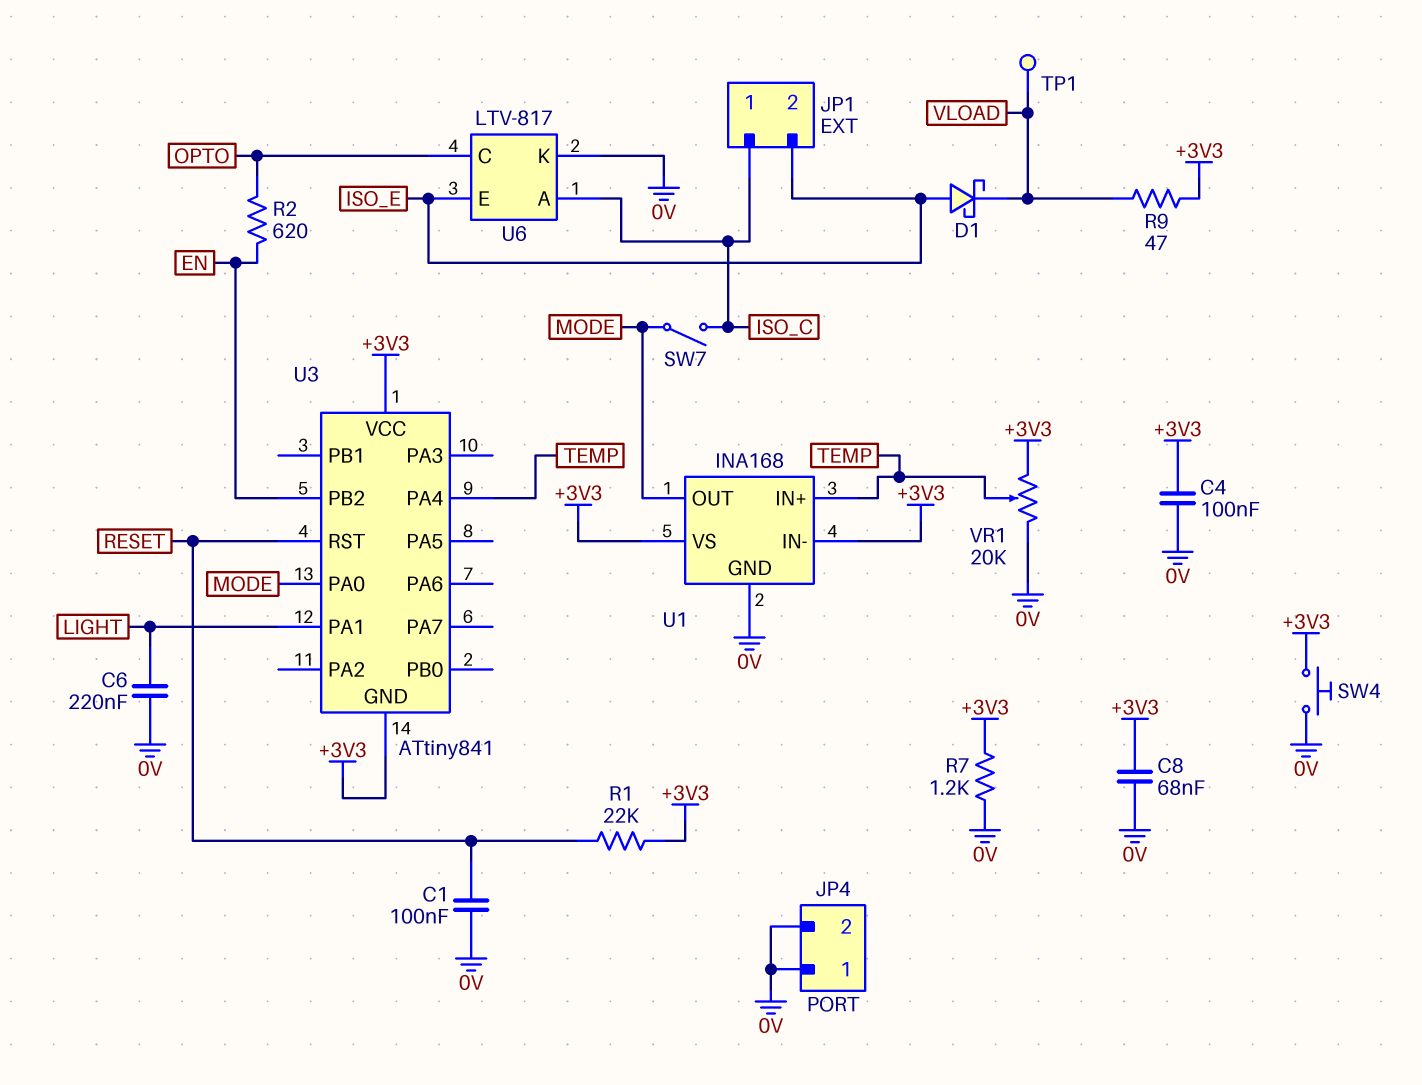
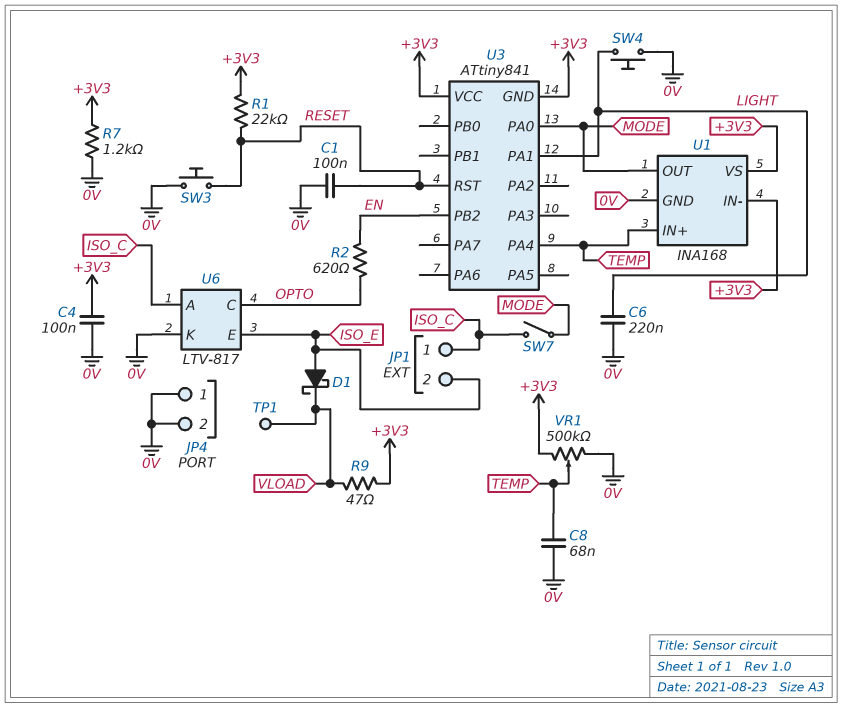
C8: 68nF (+3V3, 0V) -> 68nF (0V, TEMP)
SW3: none -> button (0V, RESET)
SW4: button (+3V3, 0V) -> button (0V, LIGHT)
VR1: 20k (+3V3, 0V, wiper TEMP) -> 500k (+3V3, 0V, wiper TEMP)

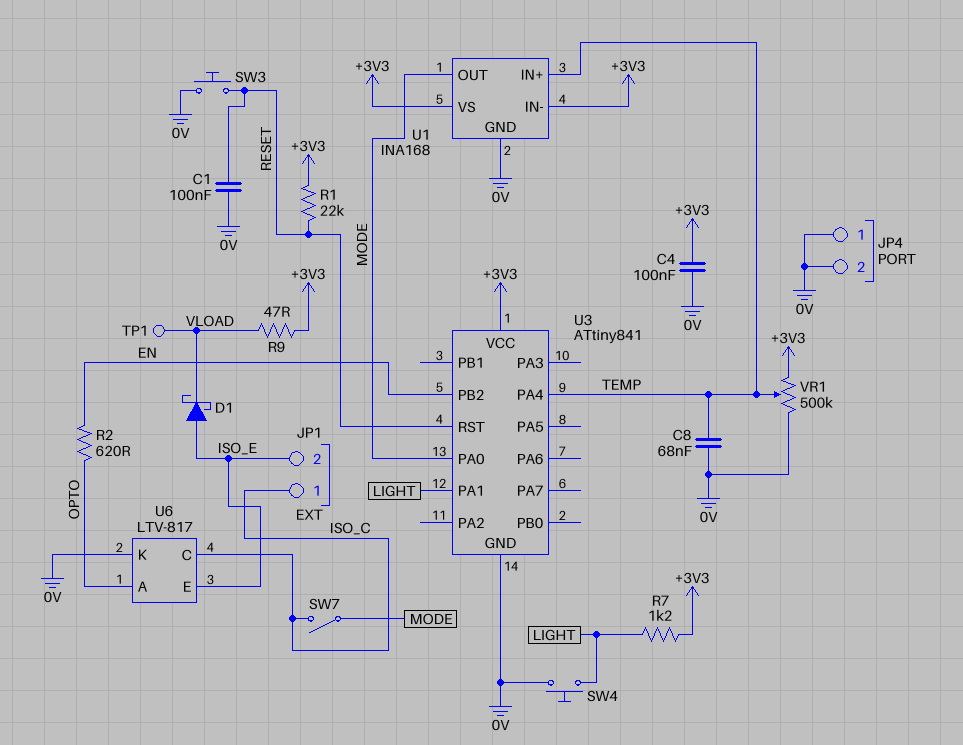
C6: 220nF (0V, LIGHT) -> none
R7: 1.2k (+3V3, 0V) -> 1.2k (+3V3, LIGHT)
U3 pin GND: +3V3 -> 0V
U6 pin A: ISO_C -> OPTO
U6 pin C: OPTO -> ISO_C

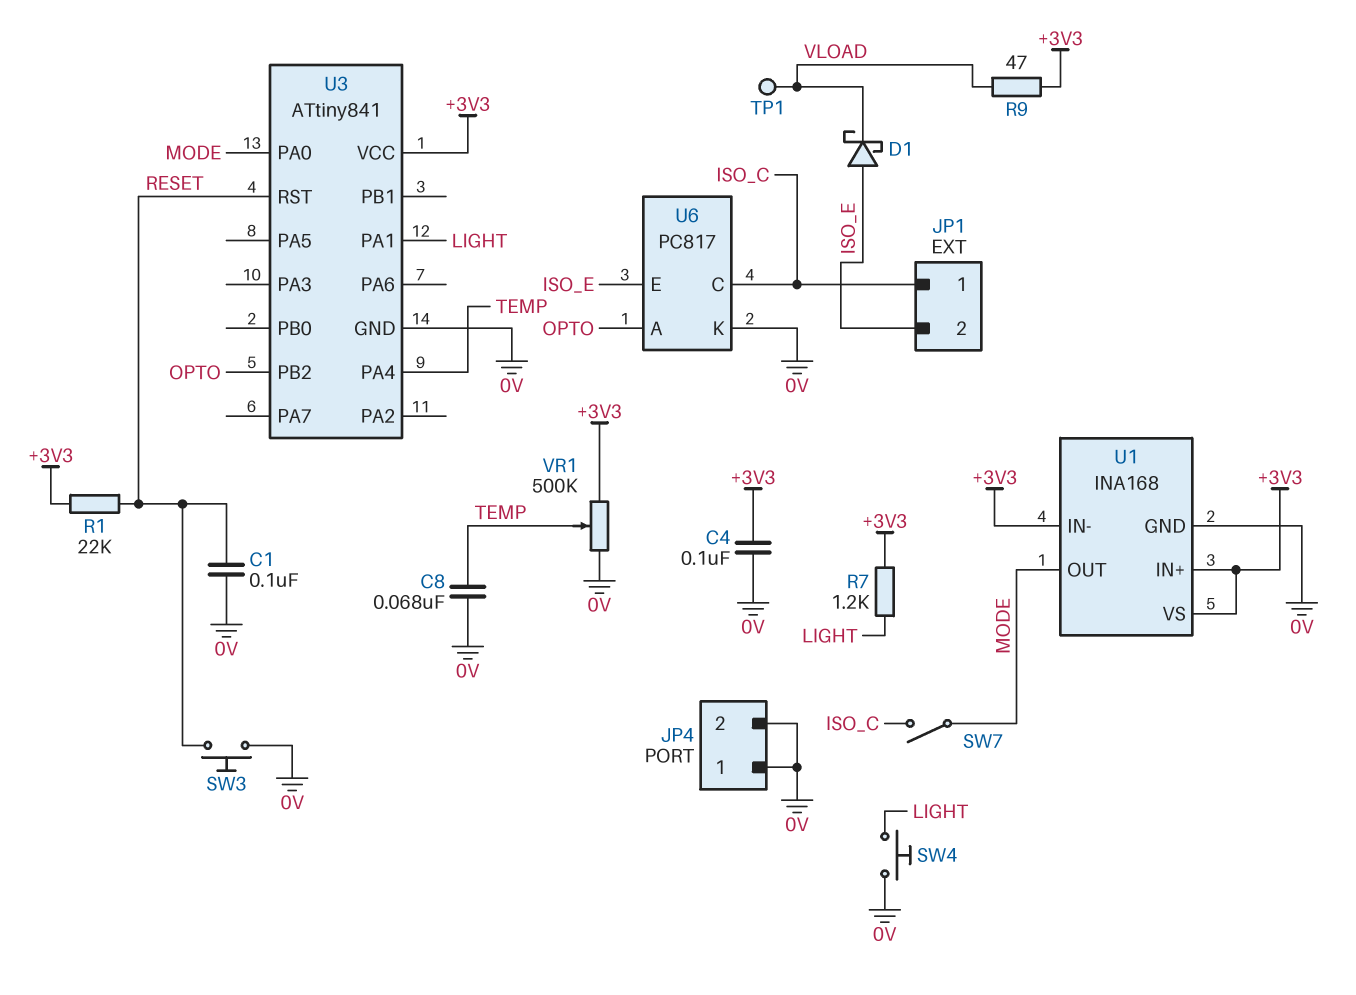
R2: 620 (EN, OPTO) -> none
U1 pin IN+: TEMP -> +3V3
U3 pin PB2: EN -> OPTO
U6: LTV-817 -> PC817

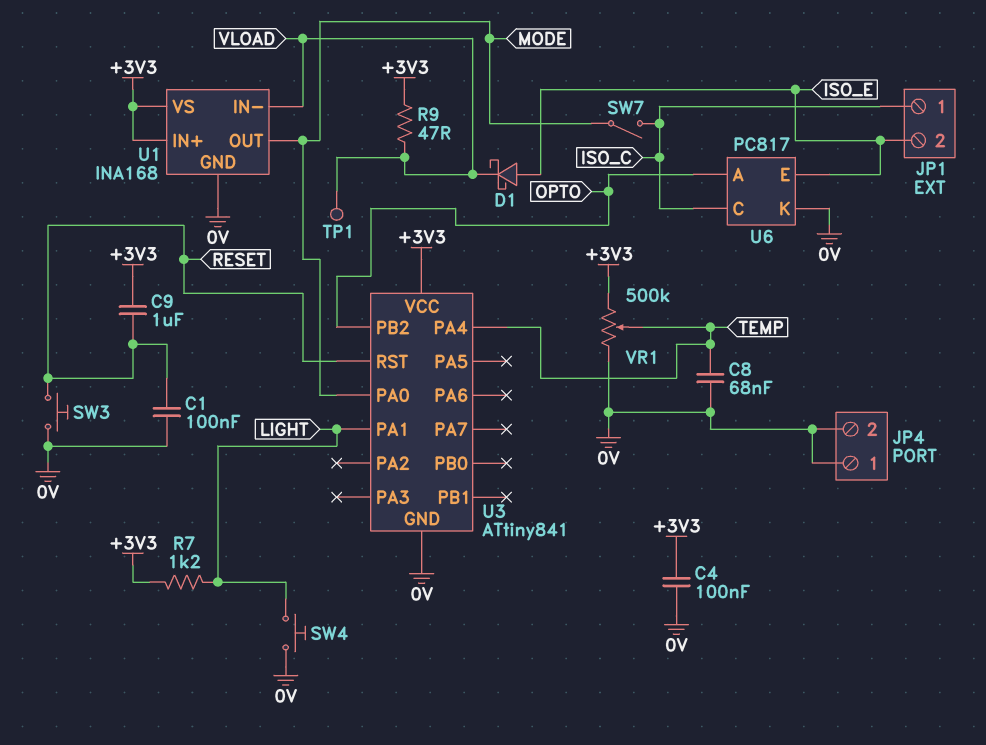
C9: none -> 1uF (+3V3, RESET)
R1: 22k (+3V3, RESET) -> none
U1 pin IN-: +3V3 -> VLOAD

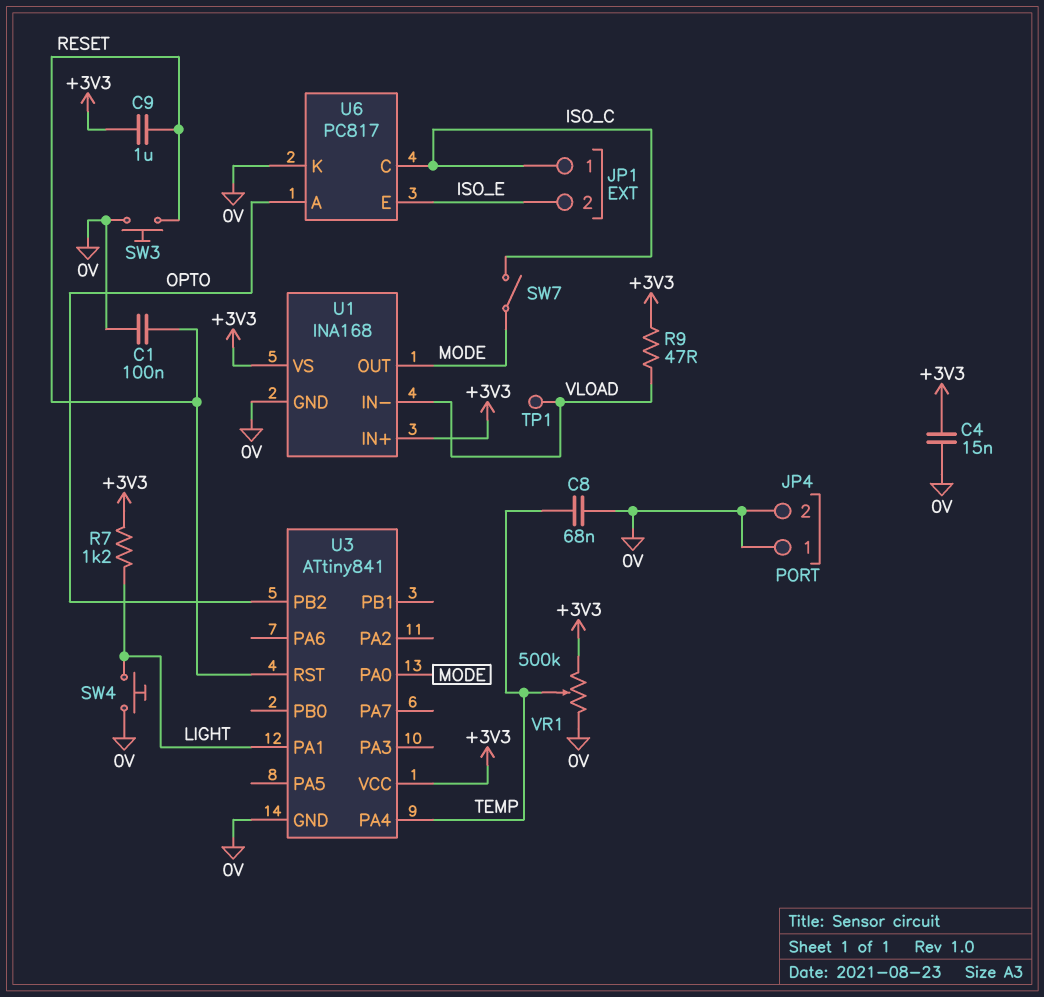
C4: 100nF (+3V3, 0V) -> 15nF (+3V3, 0V)
D1: schottky (A ISO_E, K VLOAD) -> none

